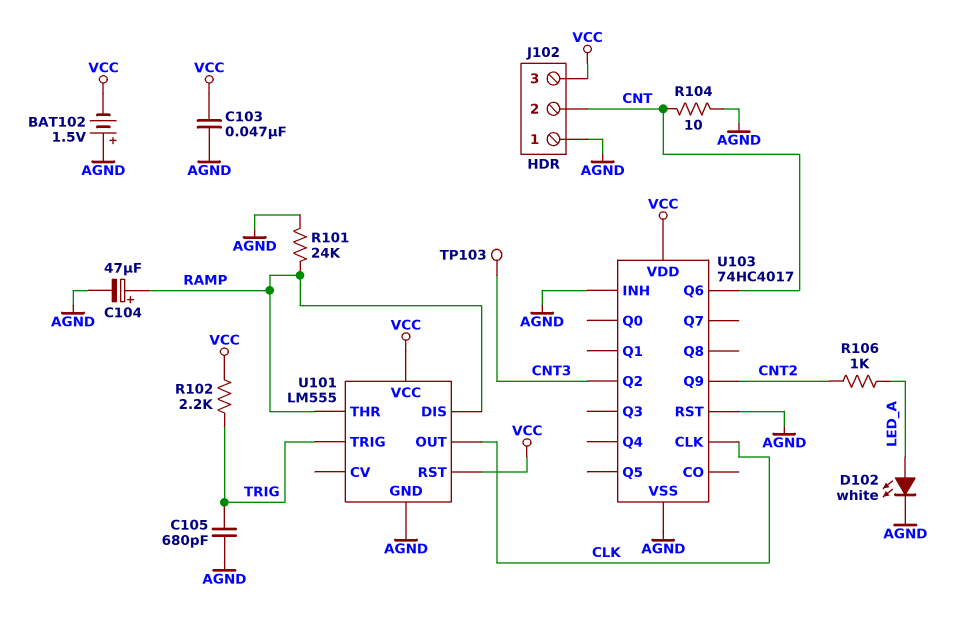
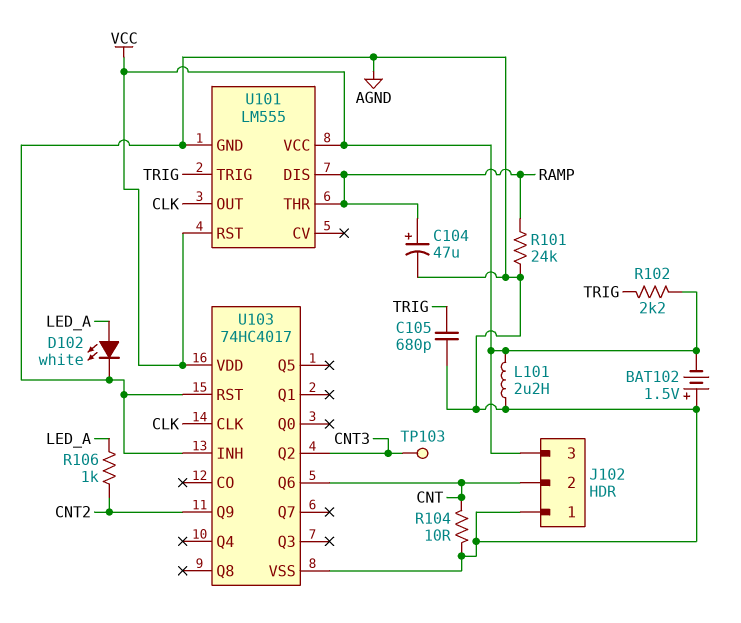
C103: 47nF (AGND, VCC) -> none
L101: none -> 2.2uH (AGND, VCC)

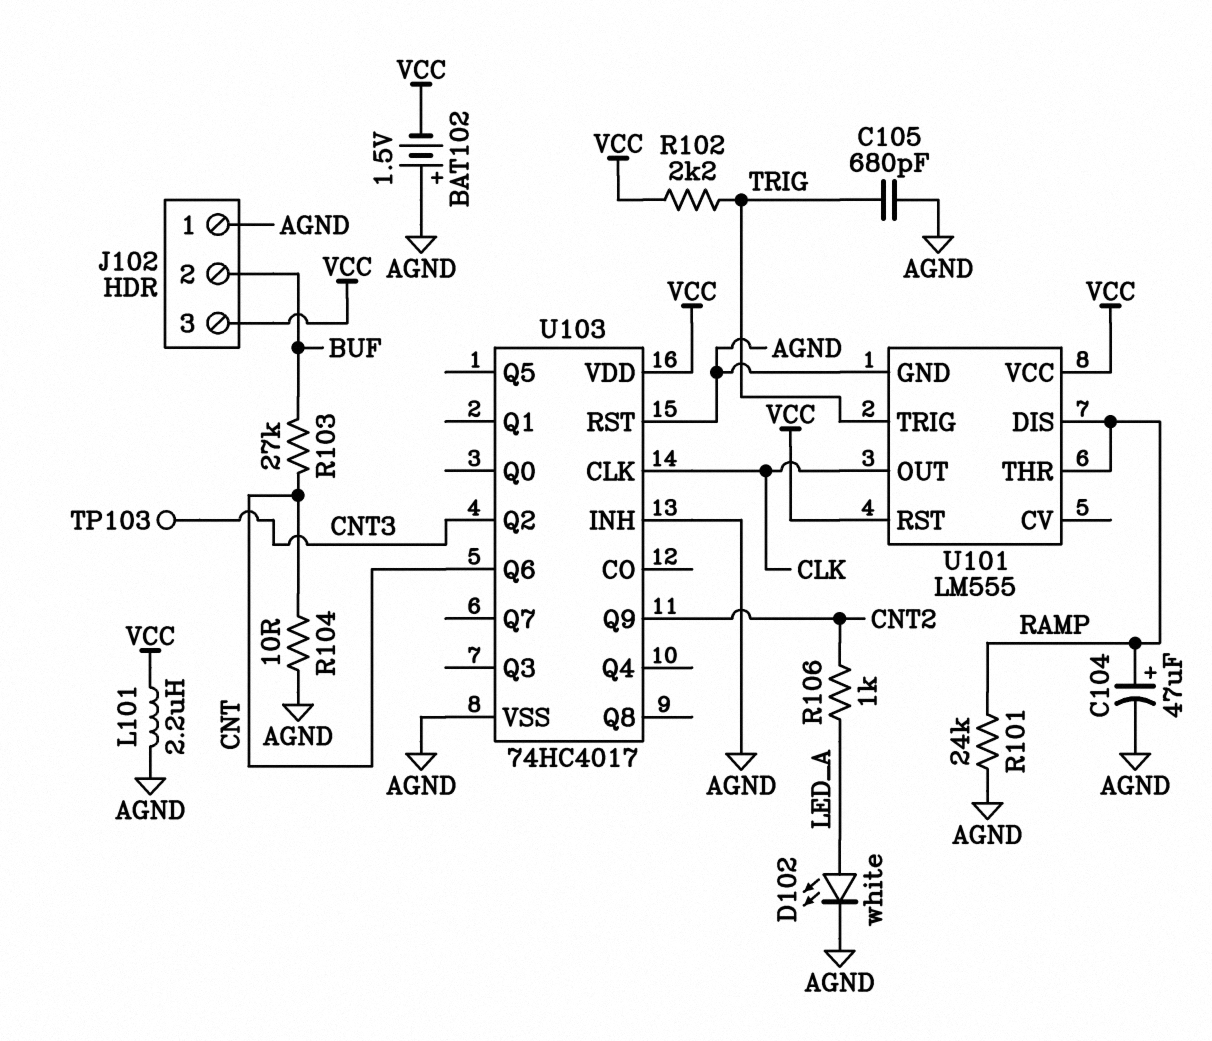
J102 pin 2: CNT -> BUF
R103: none -> 27k (BUF, CNT)

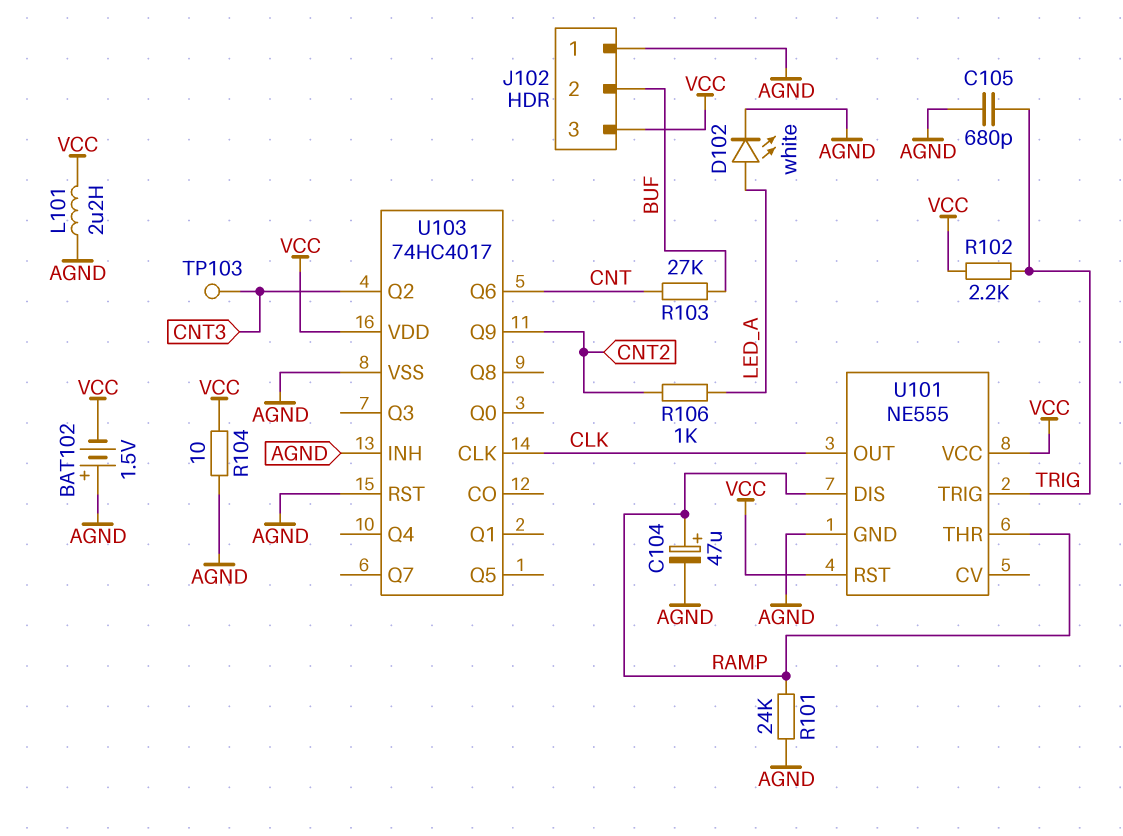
R104: 10 (AGND, CNT) -> 10 (AGND, VCC)
U101: LM555 -> NE555

